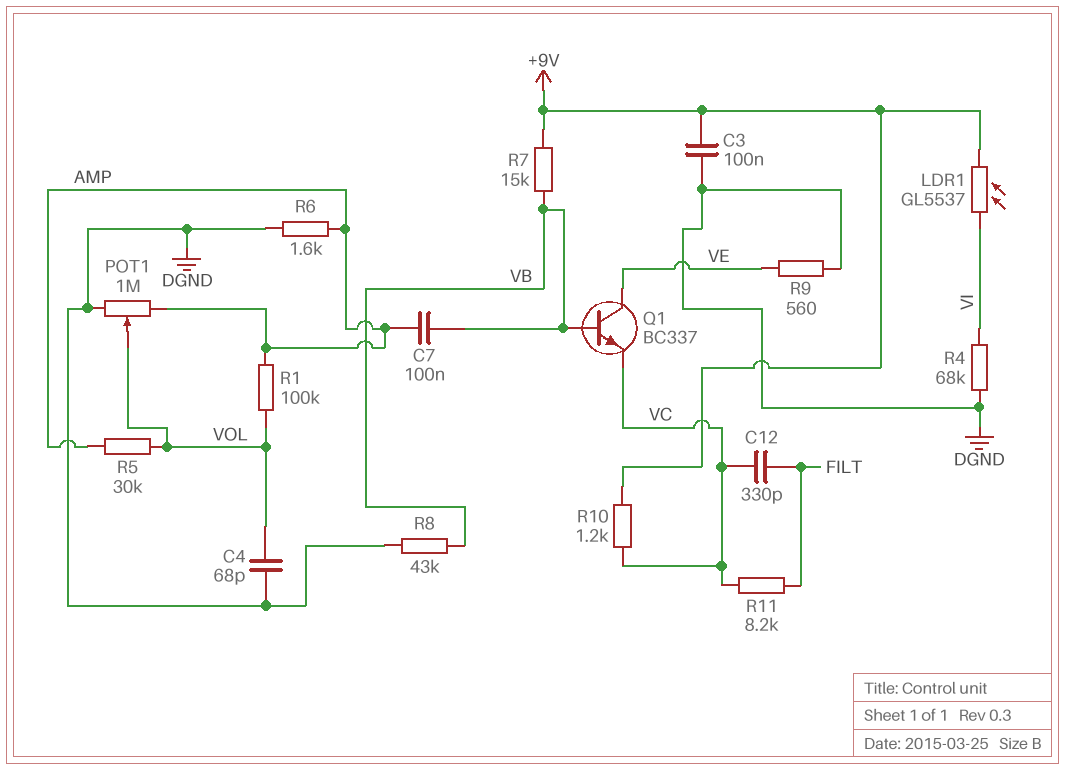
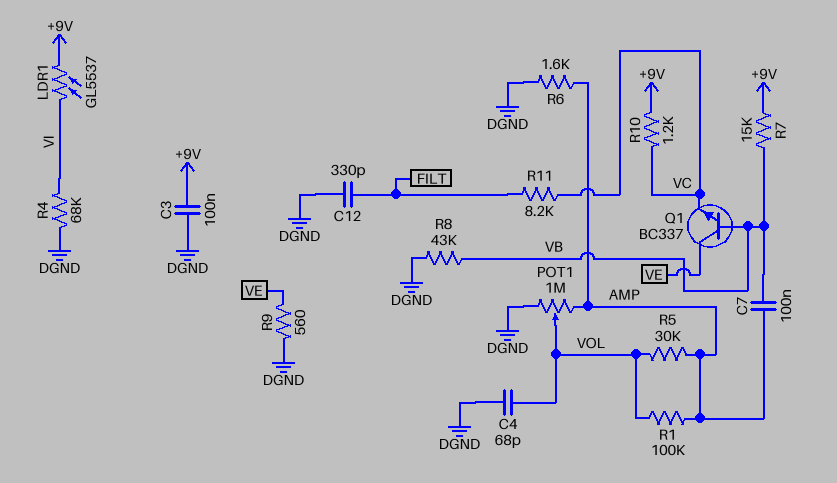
C12: 330pF (FILT, VC) -> 330pF (DGND, FILT)

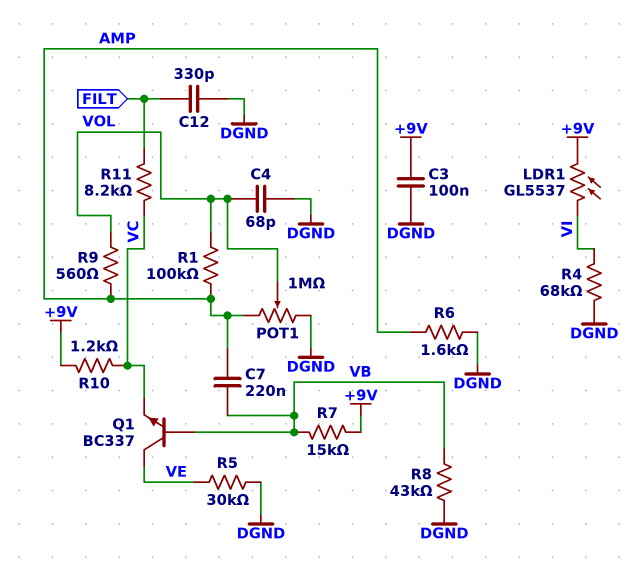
C7: 100nF (AMP, VB) -> 220nF (AMP, VB)
R5: 30k (AMP, VOL) -> 30k (DGND, VE)
R9: 560 (DGND, VE) -> 560 (AMP, VOL)

